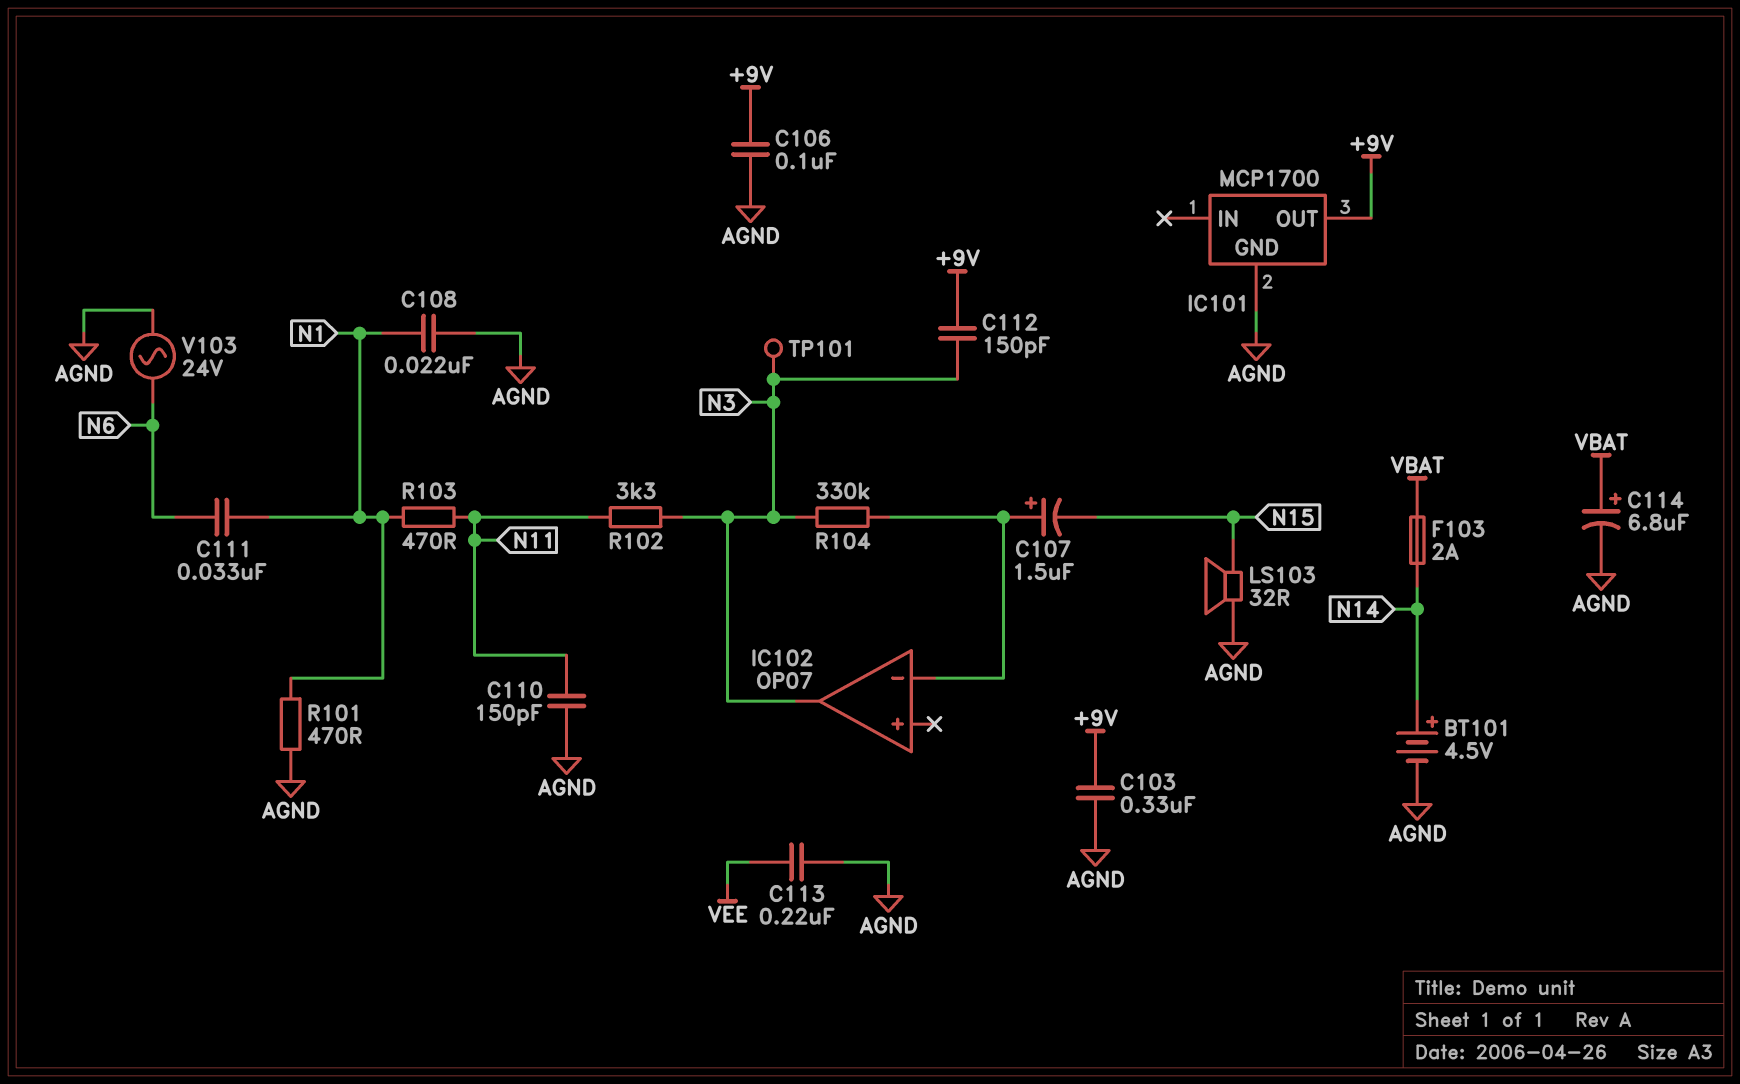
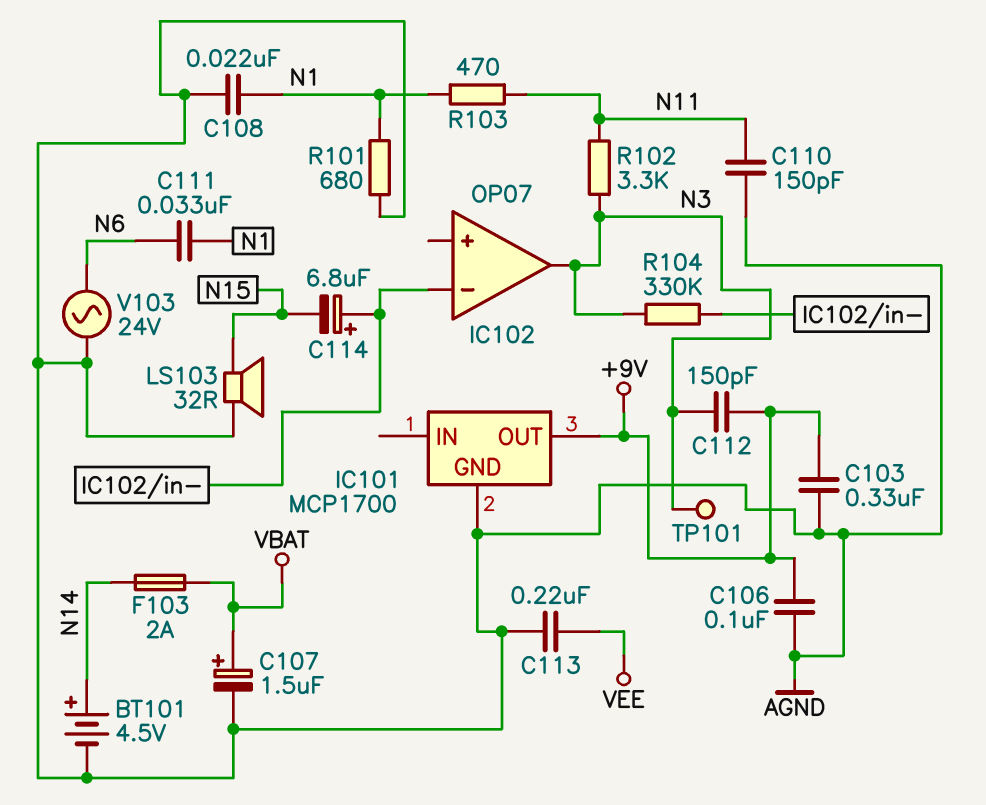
C107: 1.5uF (plus IC102/in-, minus N15) -> 1.5uF (plus VBAT, minus AGND)
C114: 6.8uF (plus VBAT, minus AGND) -> 6.8uF (plus IC102/in-, minus N15)
R101: 470 (AGND, N1) -> 680 (AGND, N1)

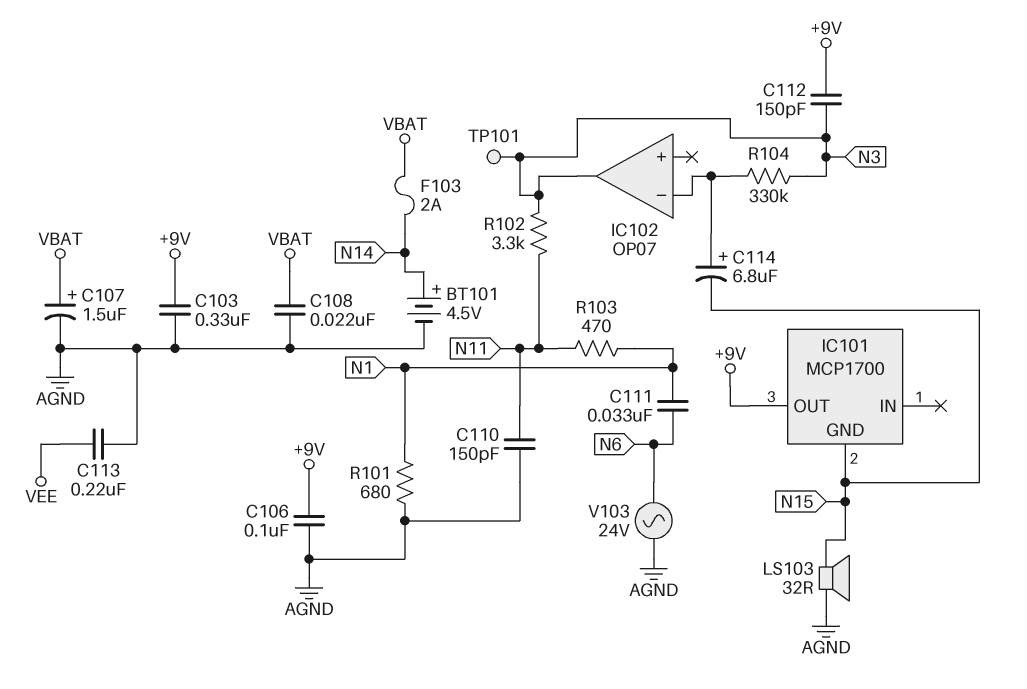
C108: 22nF (AGND, N1) -> 22nF (AGND, VBAT)
IC101 pin GND: AGND -> N15

